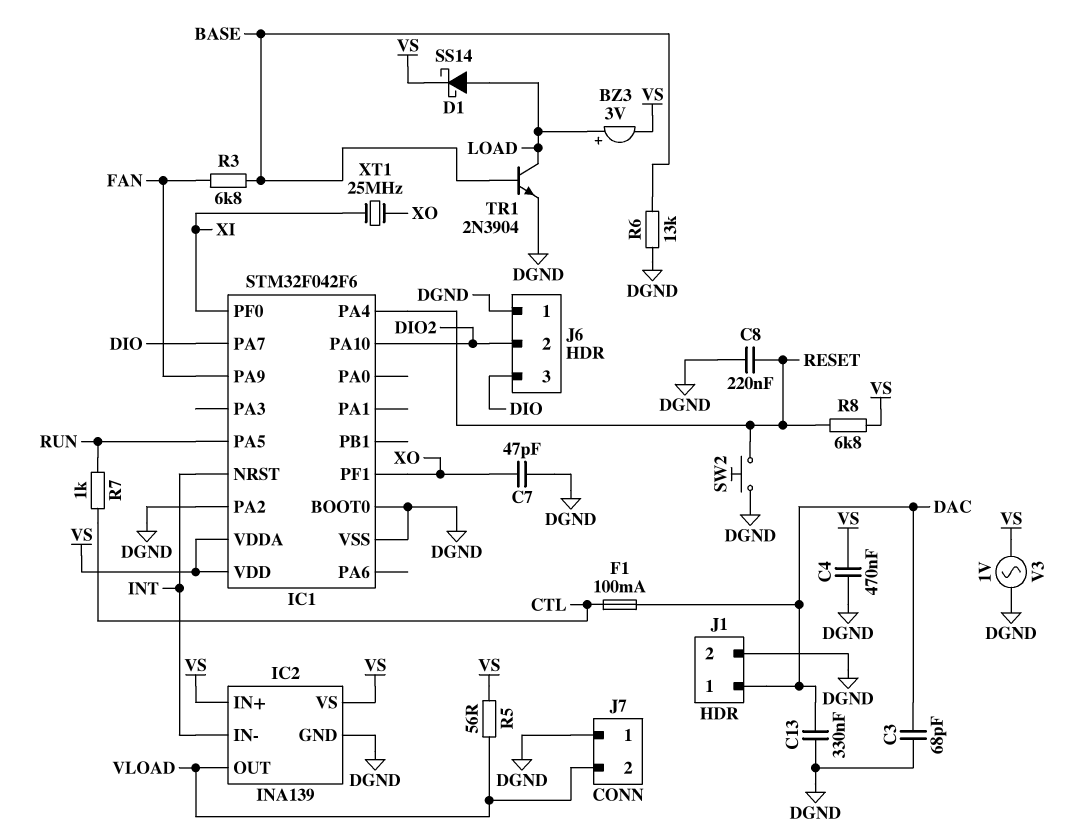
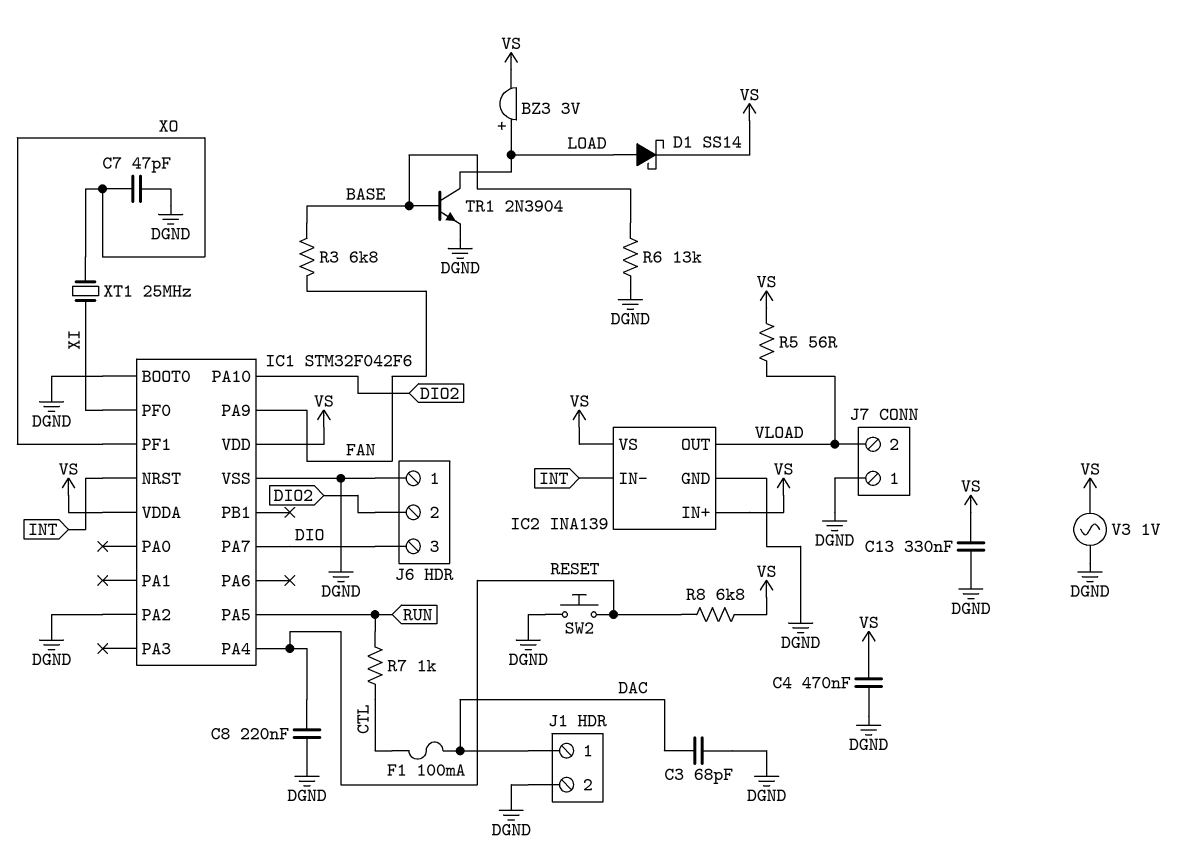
C13: 330nF (DAC, DGND) -> 330nF (DGND, VS)

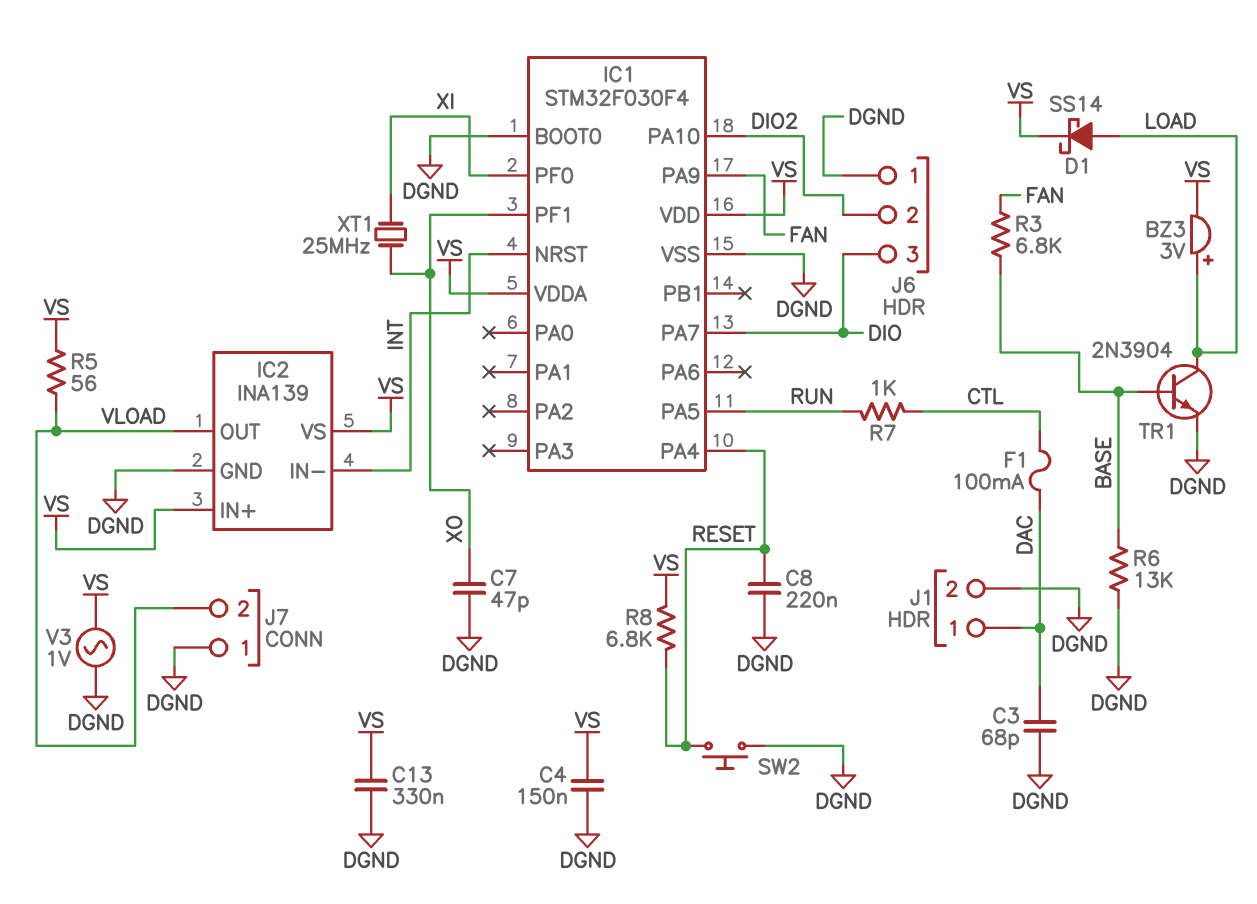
C4: 470nF (DGND, VS) -> 150nF (DGND, VS)
IC1: STM32F042F6 -> STM32F030F4
IC1 pin PA2: DGND -> none

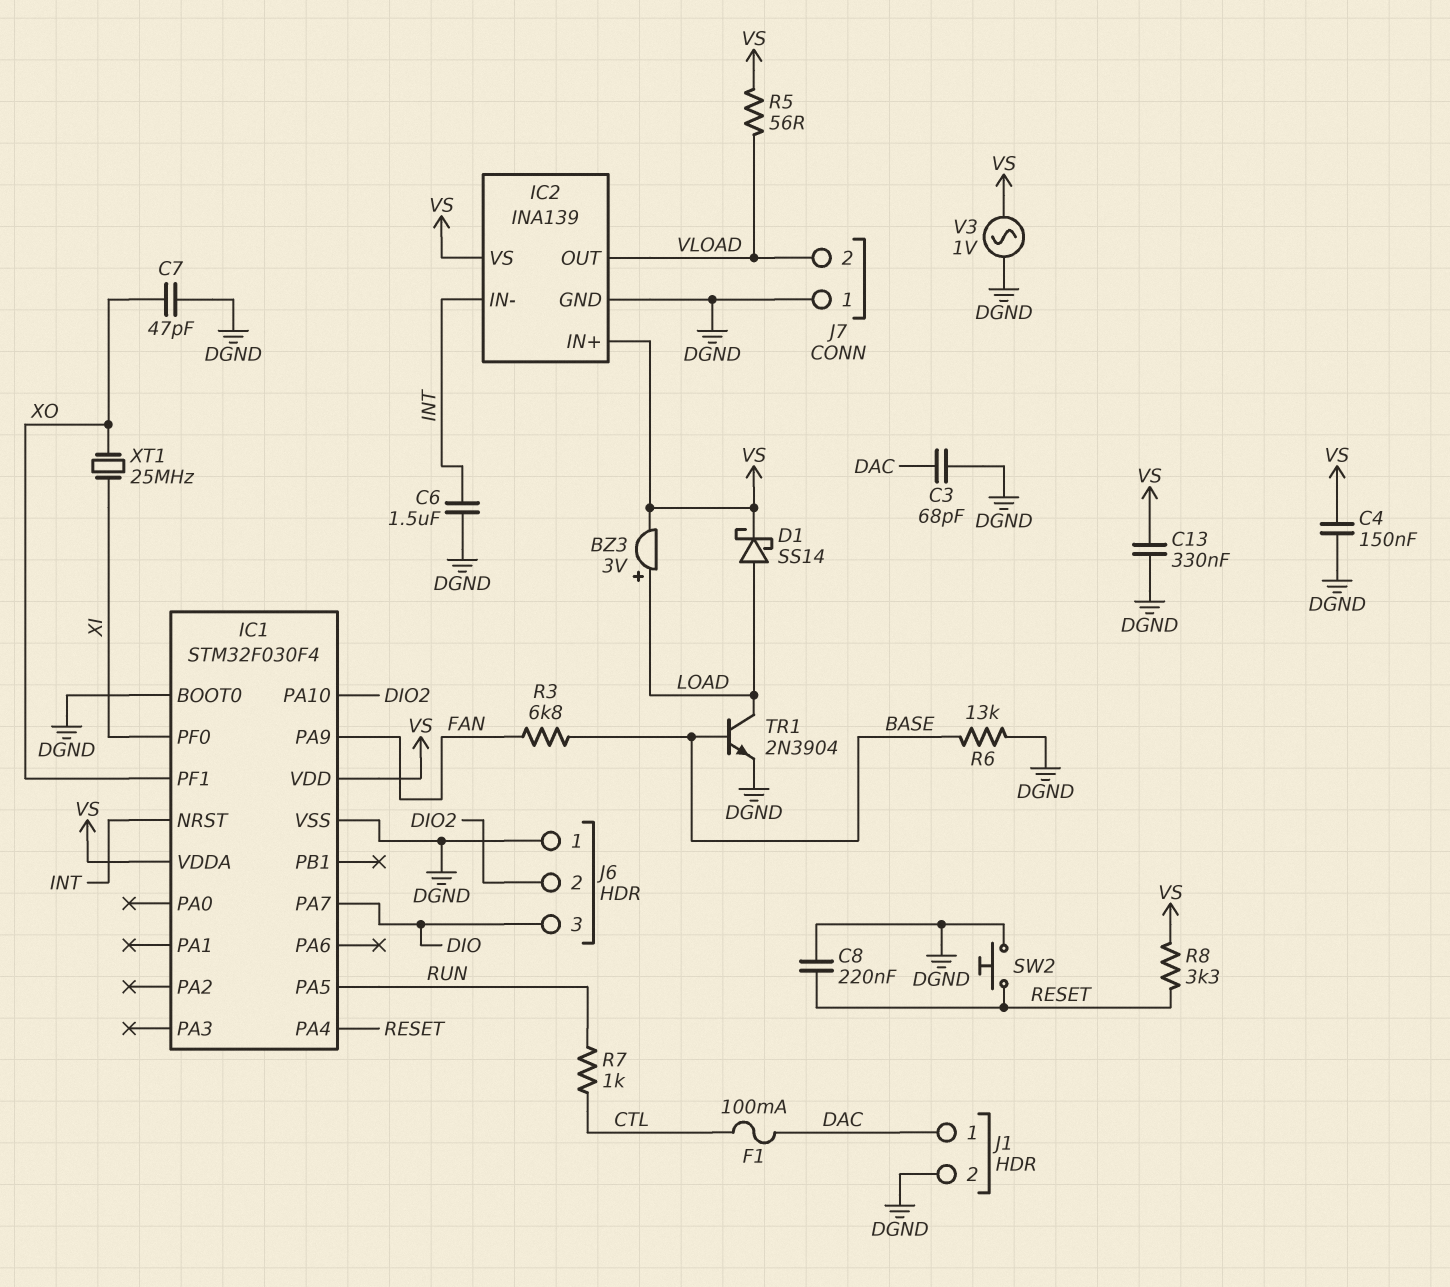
C6: none -> 1.5uF (DGND, INT)
R8: 6.8k (RESET, VS) -> 3.3k (RESET, VS)

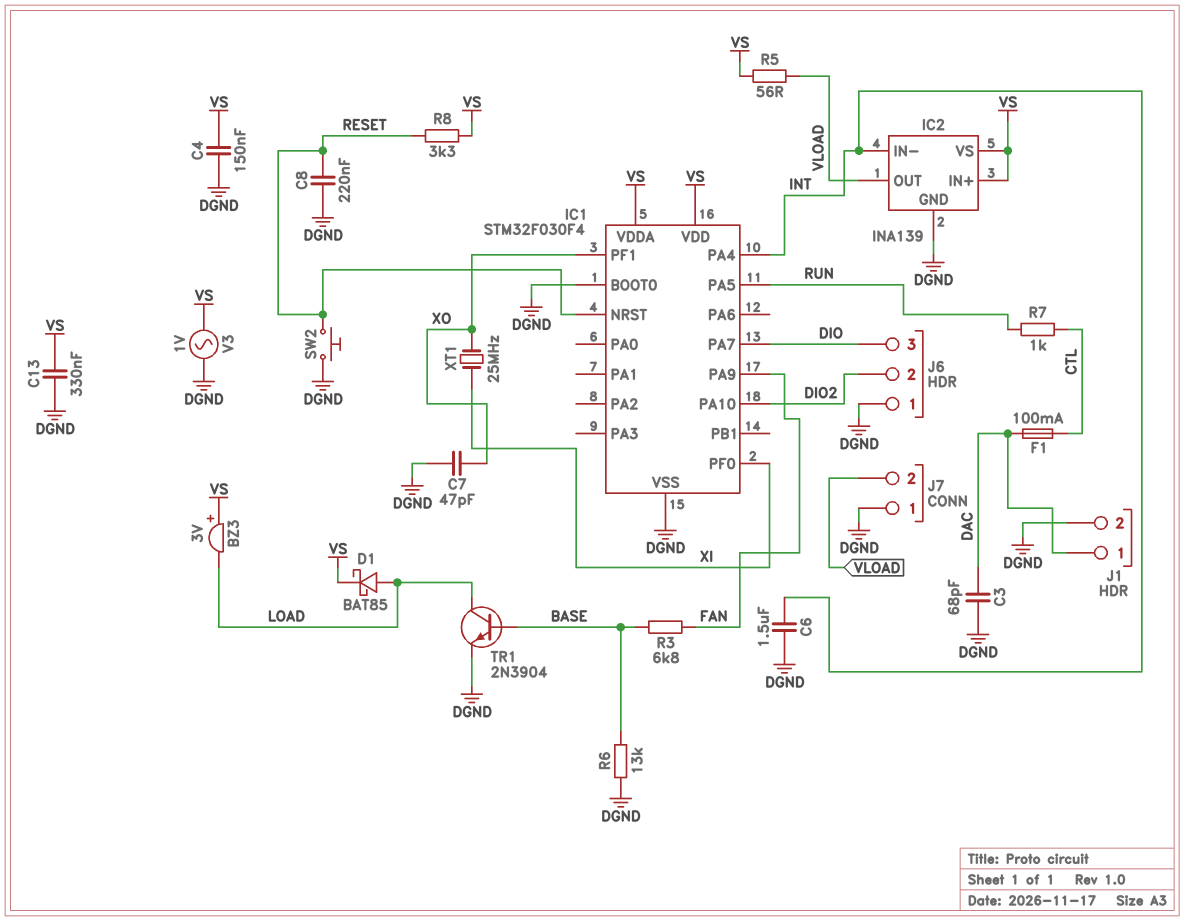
BZ3: buzzer 3V (plus LOAD, minus VS) -> buzzer 3V (plus VS, minus LOAD)
D1: schottky SS14 (A LOAD, K VS) -> schottky BAT85 (A LOAD, K VS)
IC1 pin NRST: INT -> RESET
IC1 pin PA4: RESET -> INT

